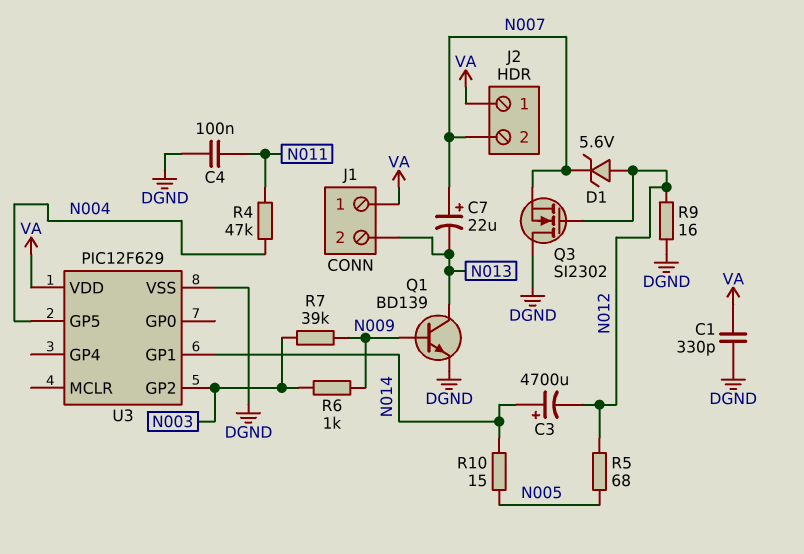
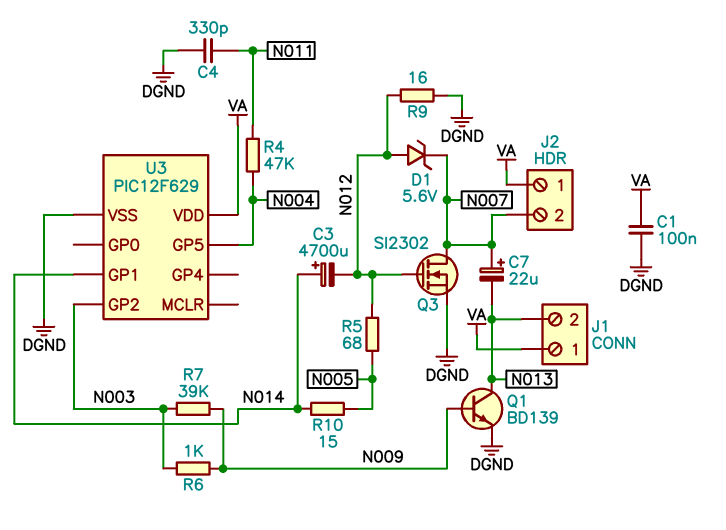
C1: 330pF (DGND, VA) -> 100nF (DGND, VA)
C4: 100nF (DGND, N011) -> 330pF (DGND, N011)
Q3: NMOS SI2302 (G N012, D DGND, S N007) -> NMOS SI2302 (G N012, D N007, S DGND)

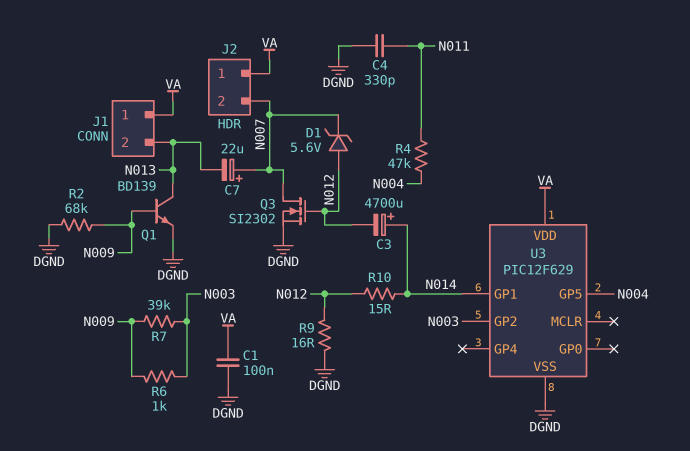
R2: none -> 68k (DGND, N009)
R5: 68 (N005, N012) -> none
R10: 15 (N005, N014) -> 15 (N012, N014)

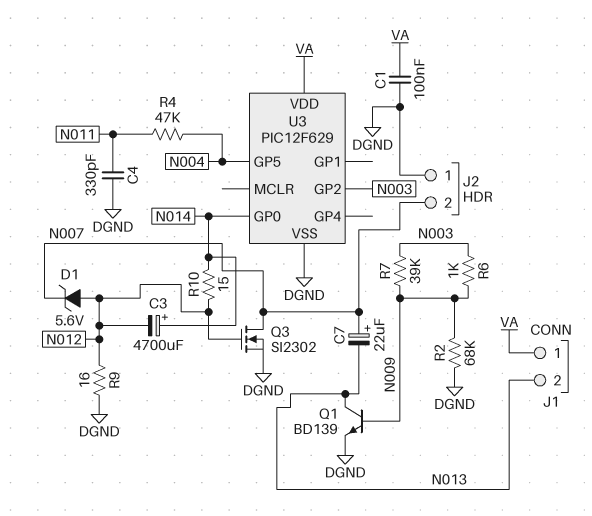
J2 pin 1: VA -> DGND
U3 pin GP0: none -> N014
U3 pin GP1: N014 -> none

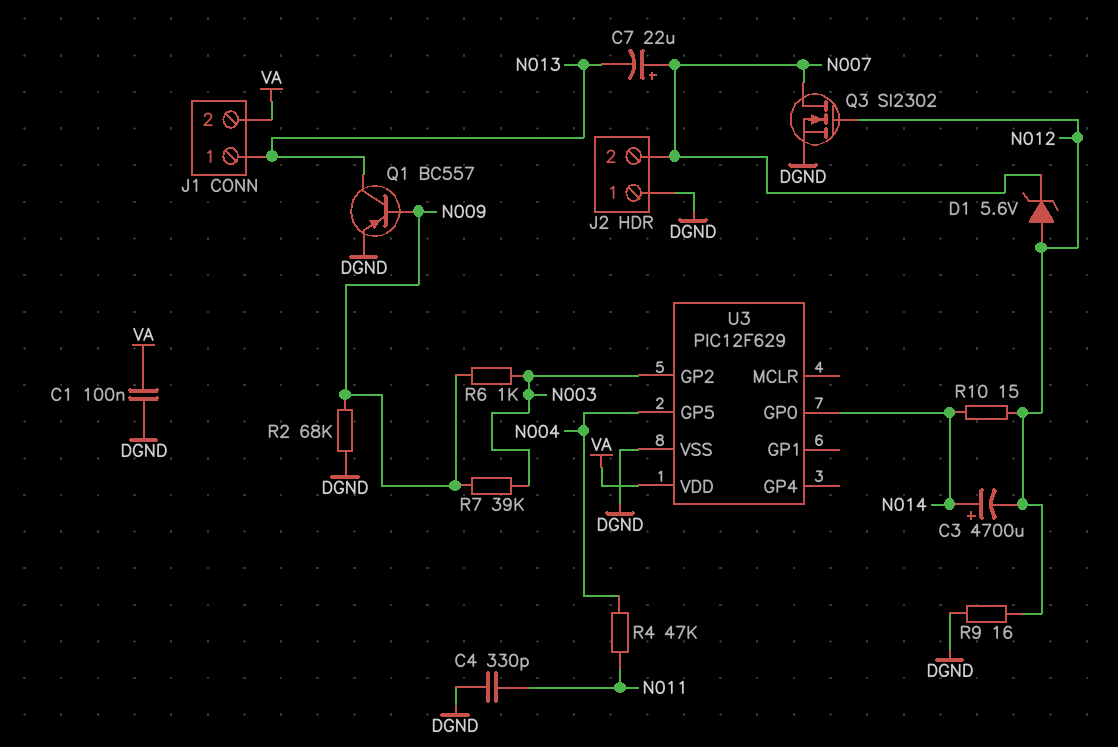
J1 pin 1: VA -> N013
J1 pin 2: N013 -> VA
Q1: NPN BD139 (B N009, C N013, E DGND) -> PNP BC557 (B N009, C N013, E DGND)

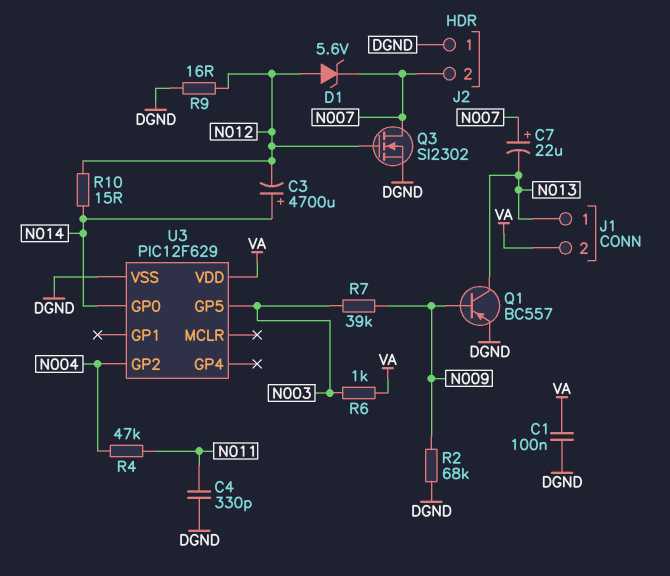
R6: 1k (N003, N009) -> 1k (N003, VA)
U3 pin GP2: N003 -> N004
U3 pin GP5: N004 -> N003

